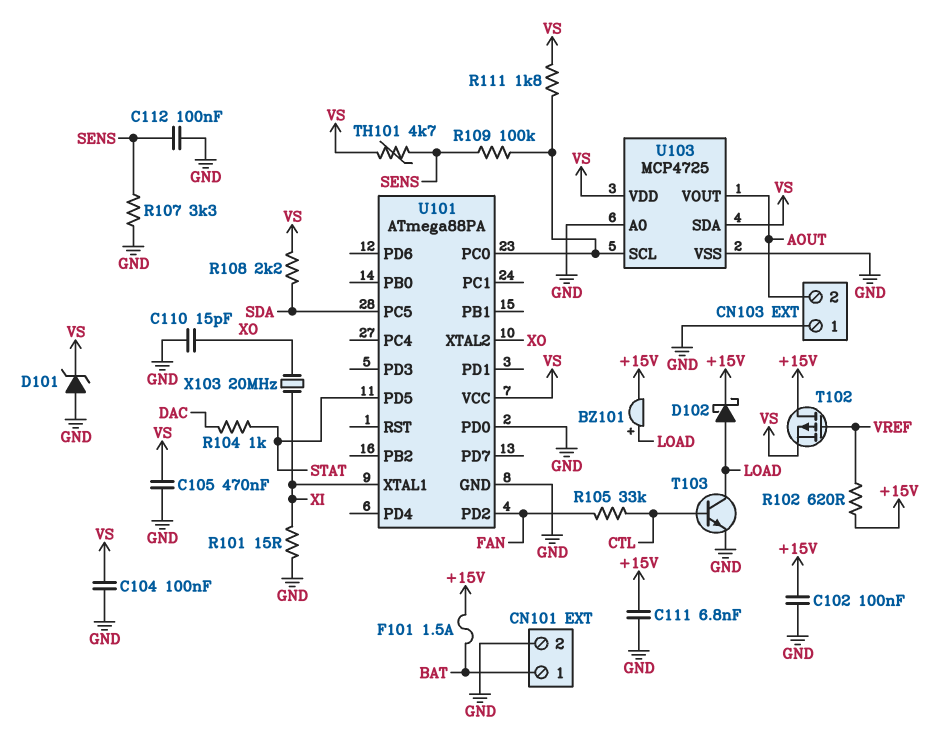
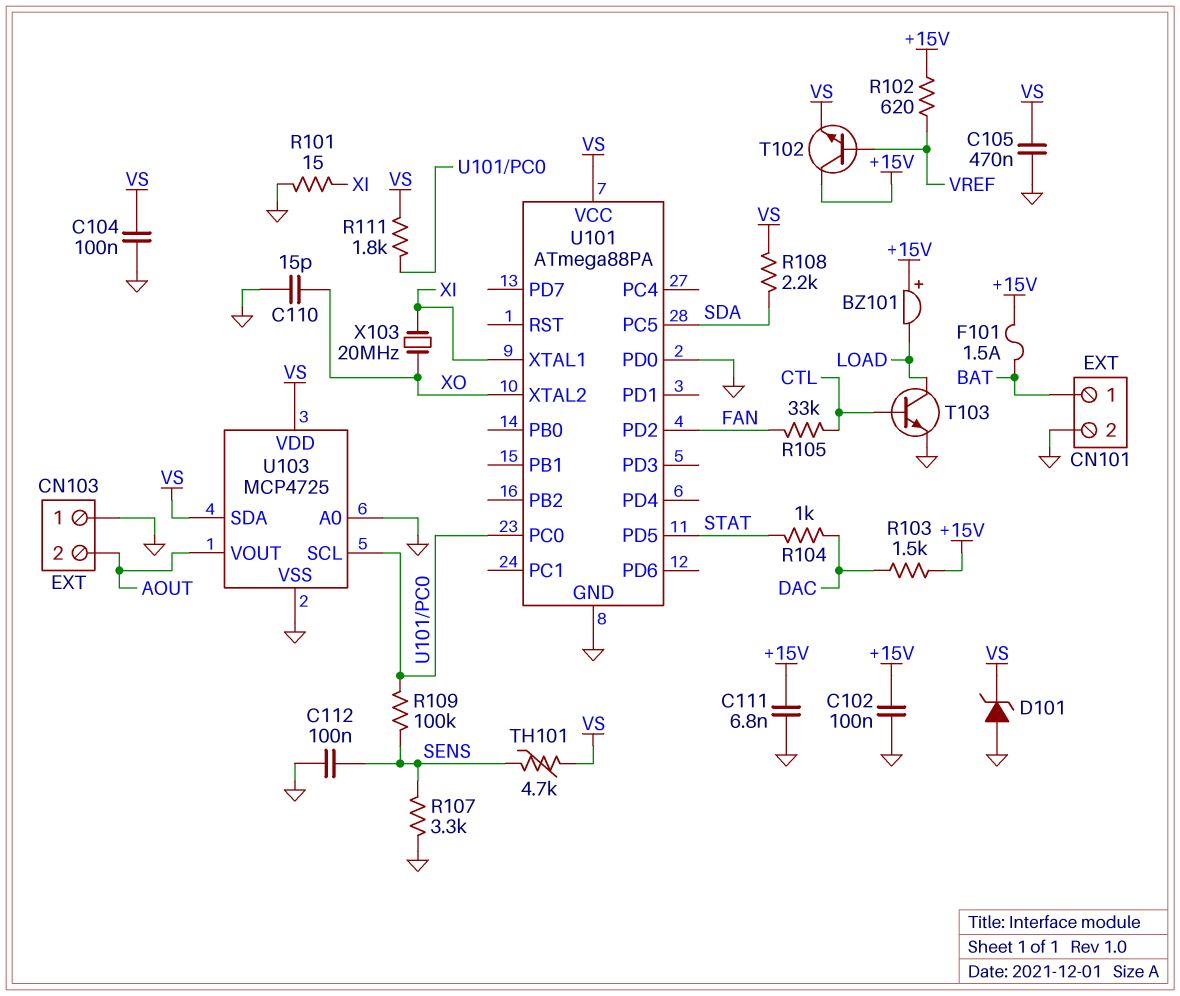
BZ101: buzzer (plus LOAD, minus +15V) -> buzzer (plus +15V, minus LOAD)
D102: schottky (A LOAD, K +15V) -> none
R103: none -> 1.5k (+15V, DAC)
T102: PMOS (G VREF, D +15V, S VS) -> NPN (B VREF, C +15V, E VS)

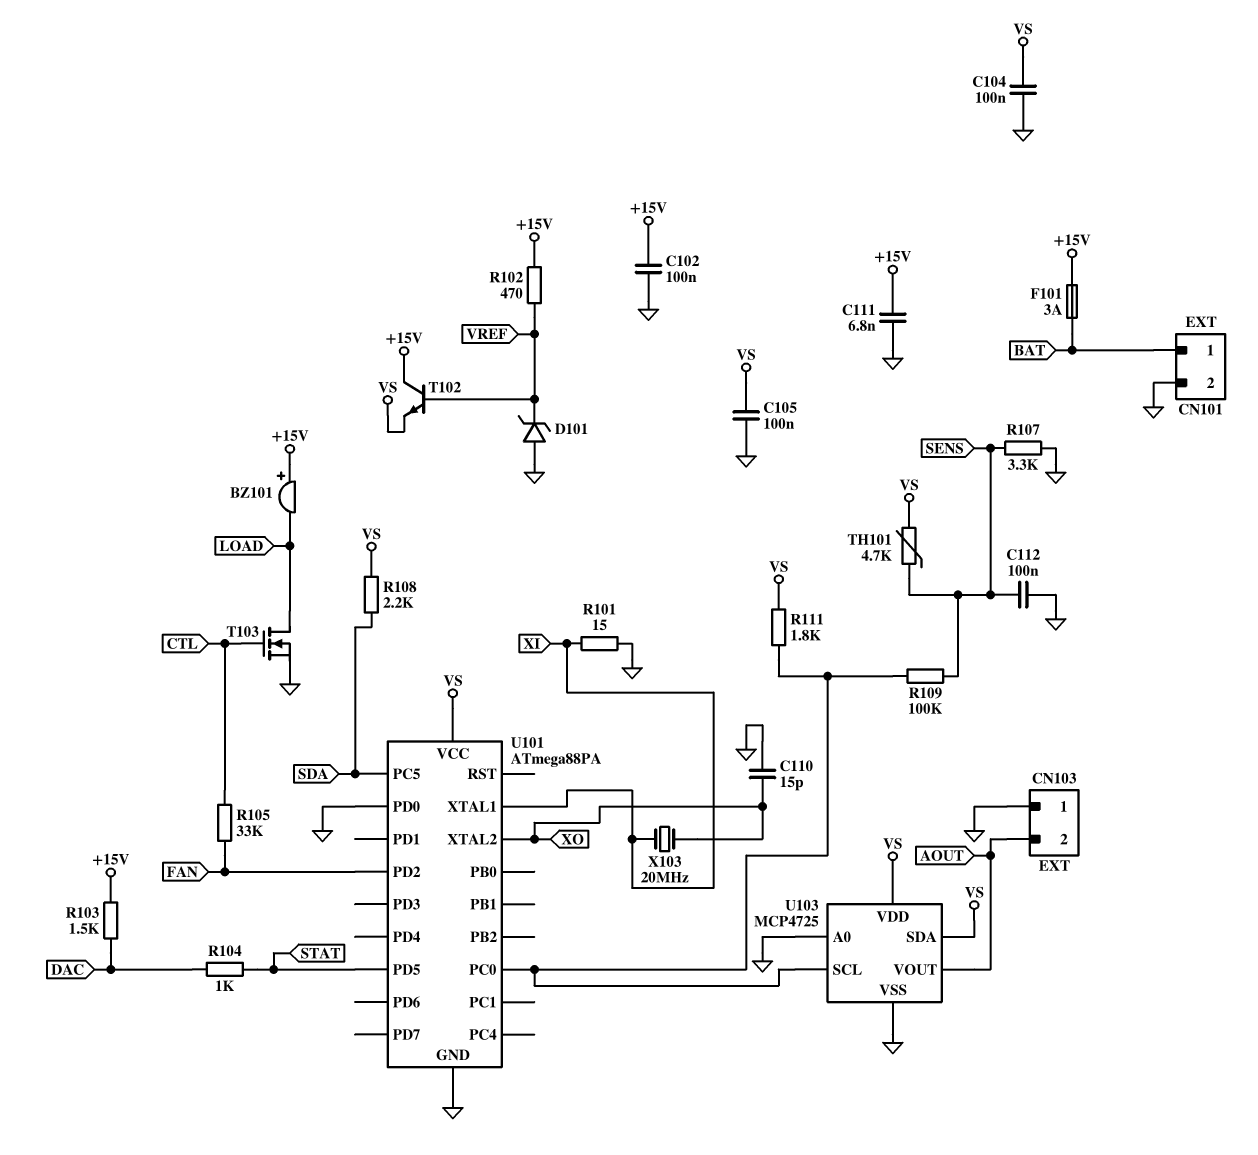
C105: 470nF (GND, VS) -> 100nF (GND, VS)
D101: zener (A GND, K VS) -> zener (A GND, K VREF)
F101: 1.5A (+15V, BAT) -> 3A (+15V, BAT)
R102: 620 (+15V, VREF) -> 470 (+15V, VREF)
T103: NPN (B CTL, C LOAD, E GND) -> NMOS (G CTL, D LOAD, S GND)

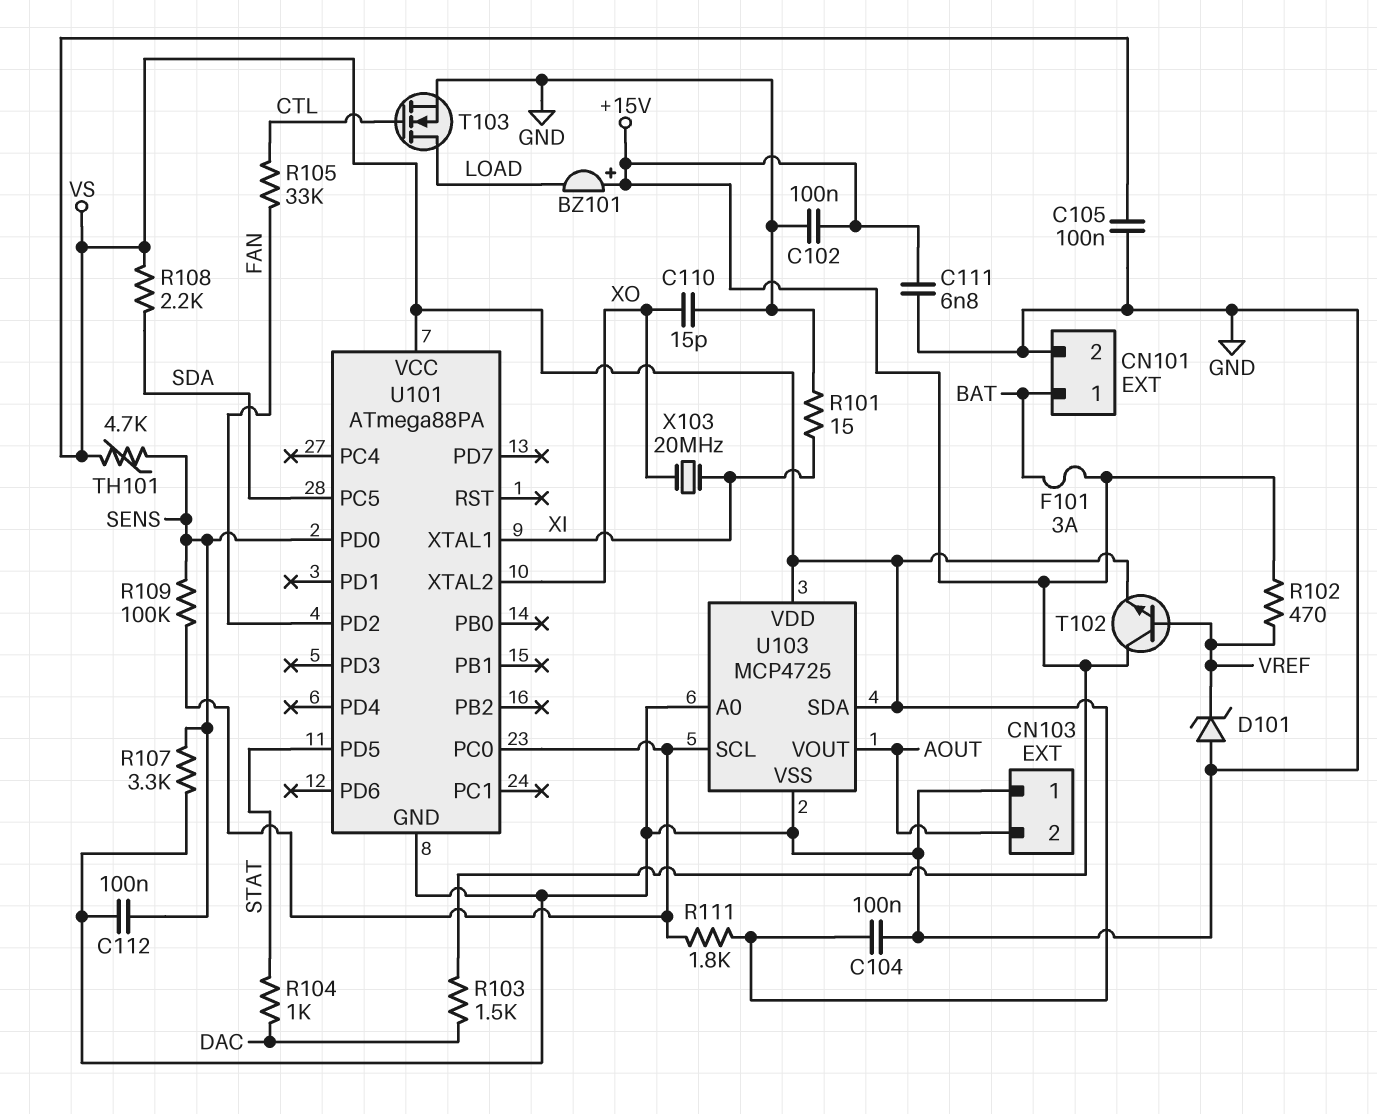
U101 pin PD0: GND -> SENS

